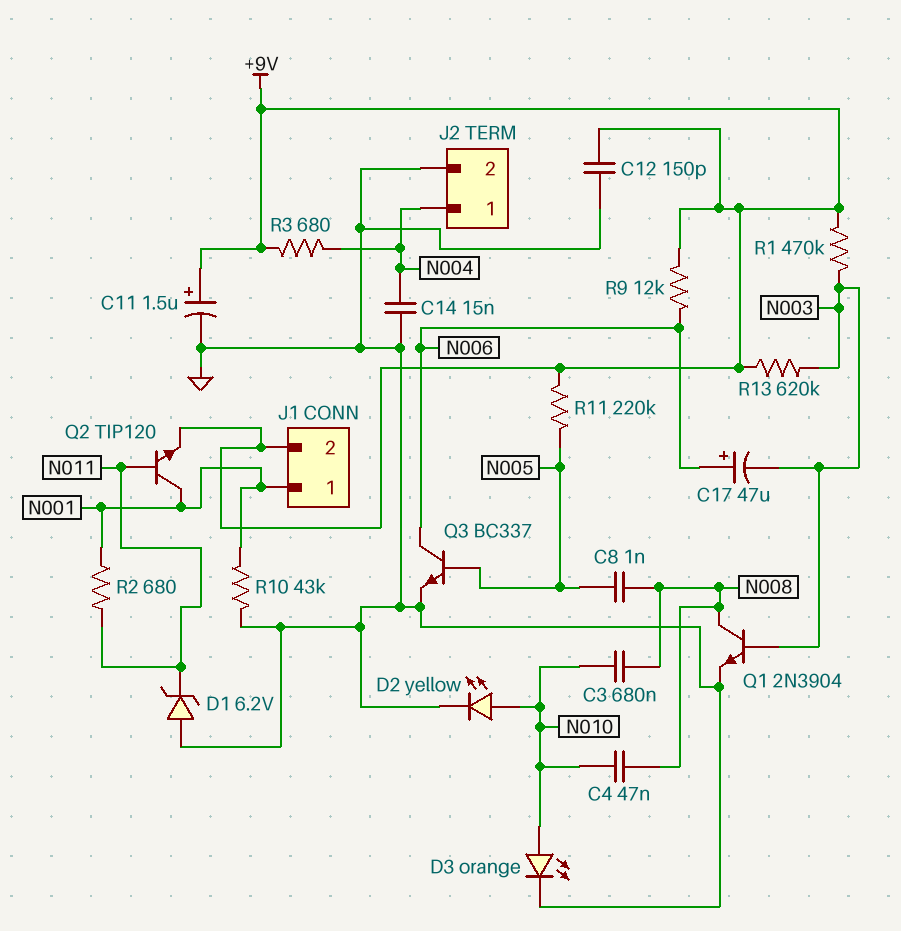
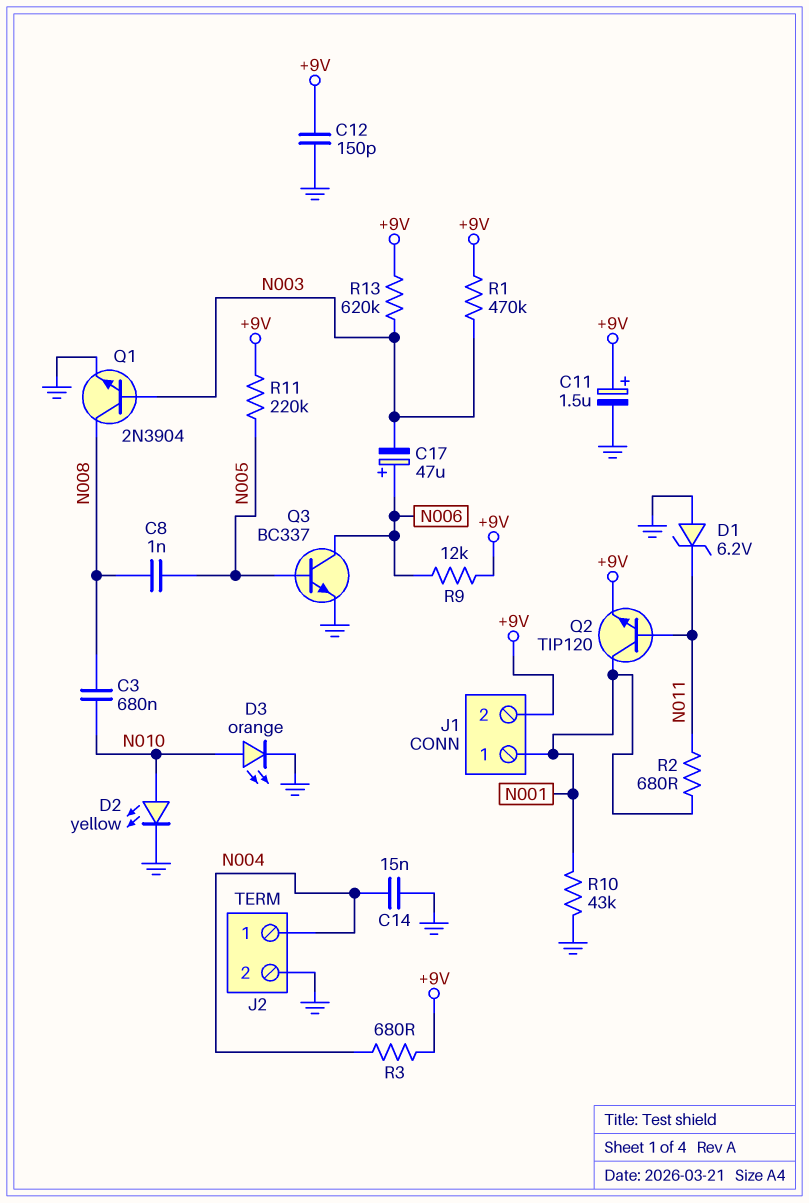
C4: 47nF (N008, N010) -> none

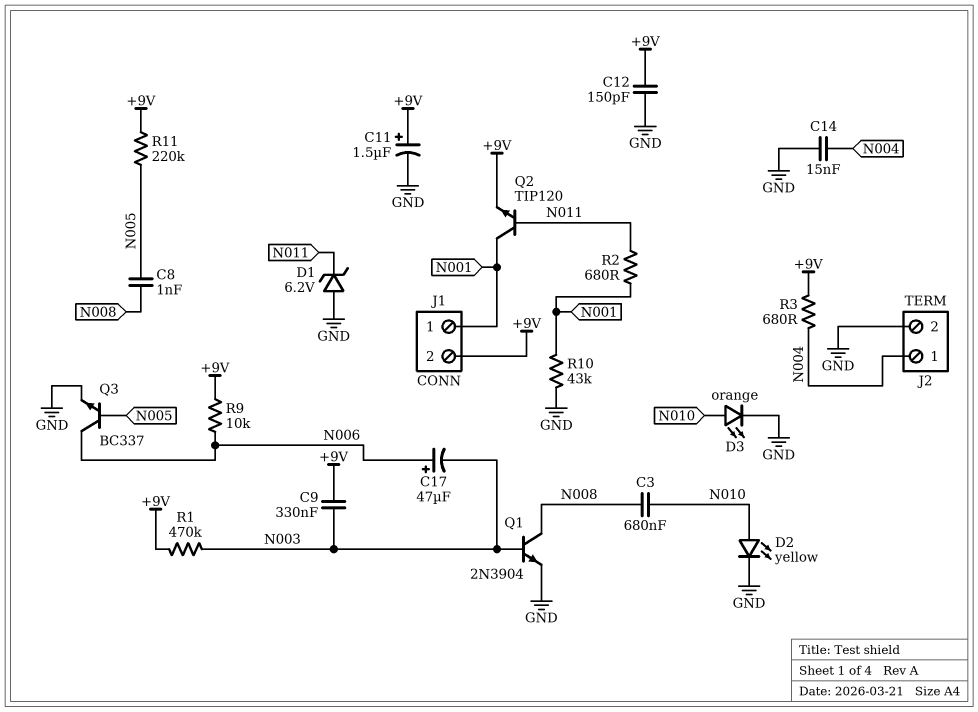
C9: none -> 330nF (+9V, N003)
R9: 12k (+9V, N006) -> 10k (+9V, N006)
R13: 620k (+9V, N003) -> none

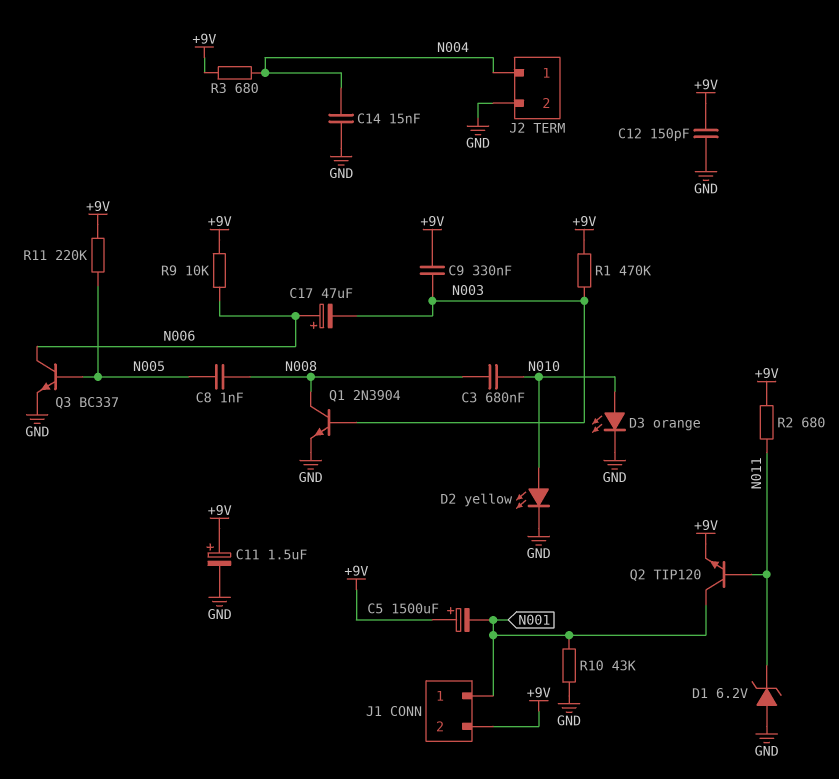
C5: none -> 1500uF (plus +9V, minus N001)
R2: 680 (N001, N011) -> 680 (+9V, N011)

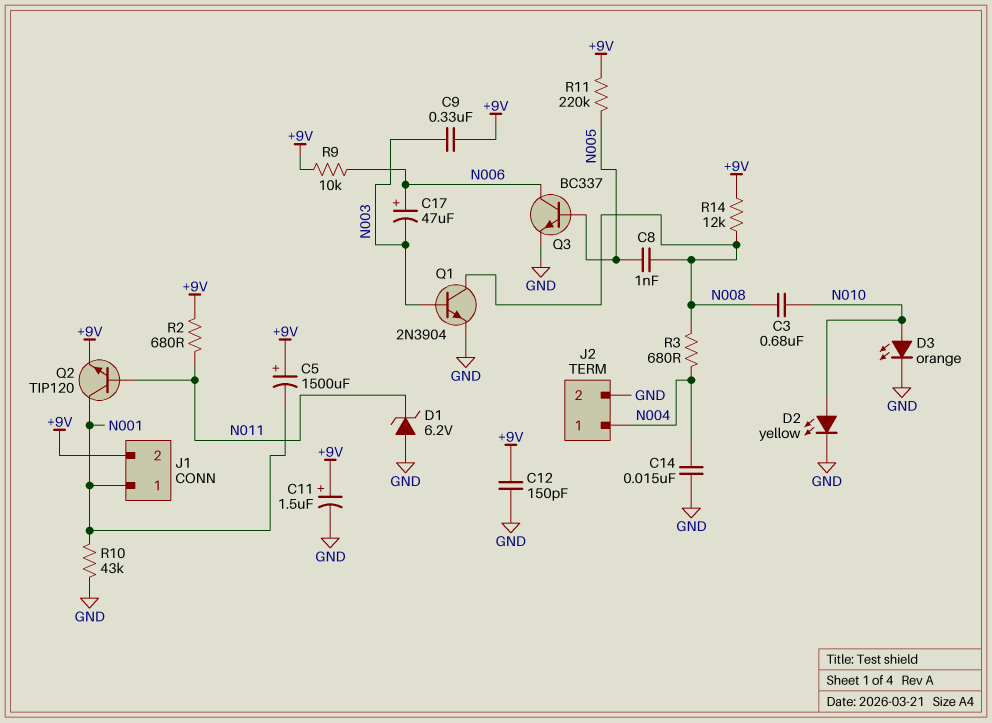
R1: 470k (+9V, N003) -> none
R3: 680 (+9V, N004) -> 680 (N004, N008)
R14: none -> 12k (+9V, N008)

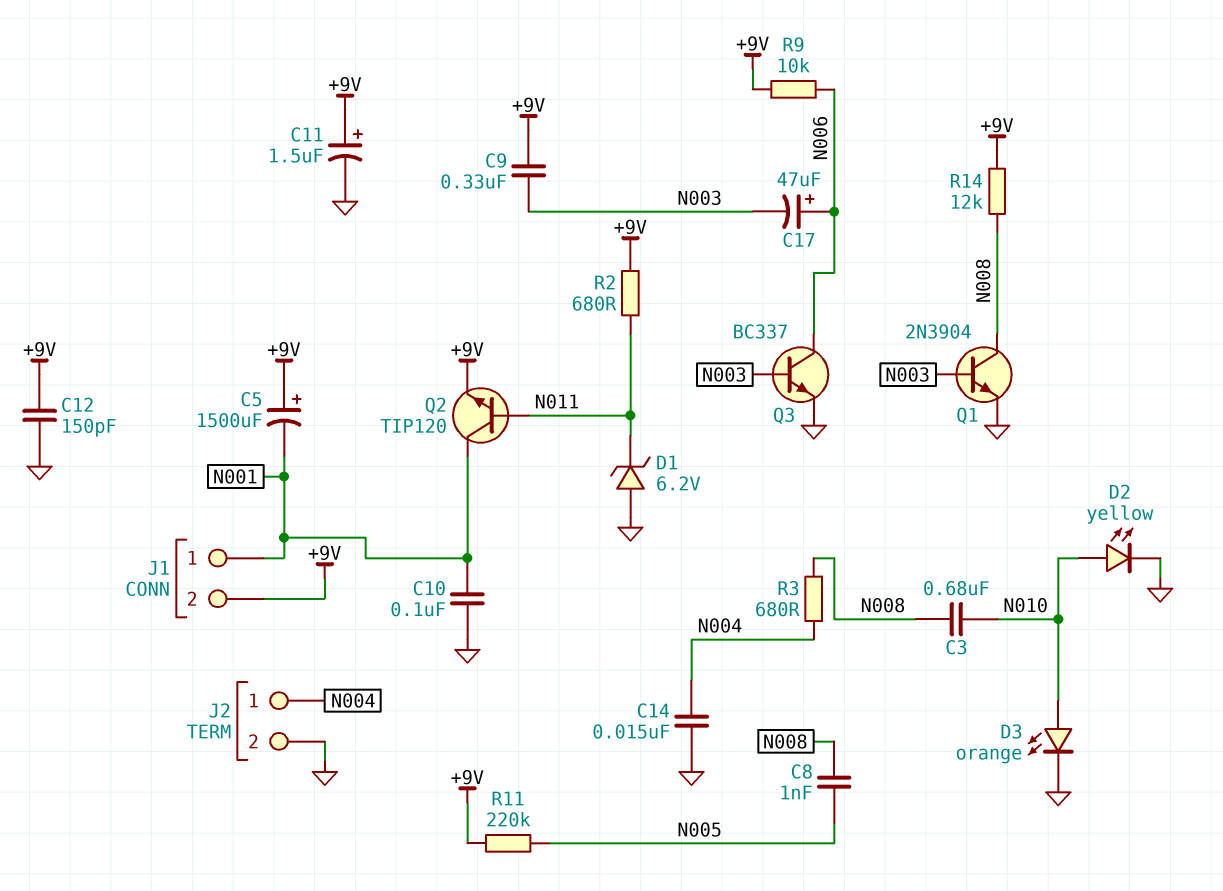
C10: none -> 100nF (GND, N001)
Q3: NPN BC337 (B N005, C N006, E GND) -> NPN BC337 (B N003, C N006, E GND)
R10: 43k (GND, N001) -> none

